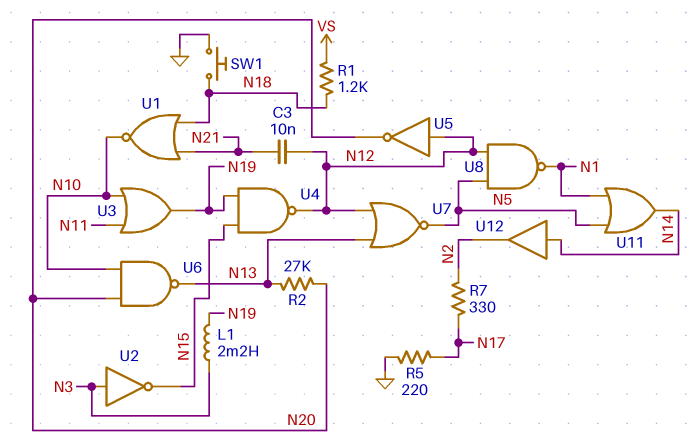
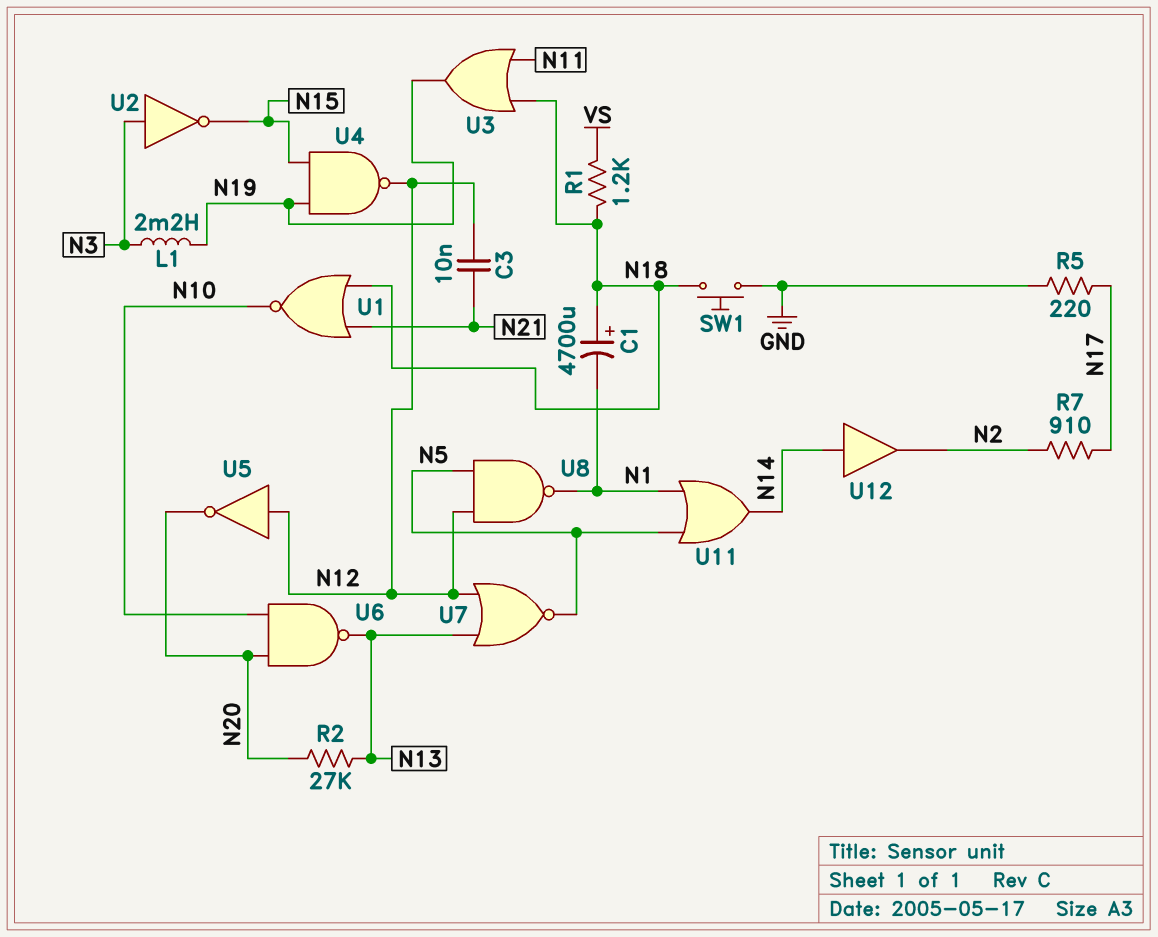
C1: none -> 4700uF (plus N18, minus N1)
R7: 330 (N2, N17) -> 910 (N2, N17)
U3: OR (in N10, in N11, out N19) -> OR (in N11, in N18, out N19)

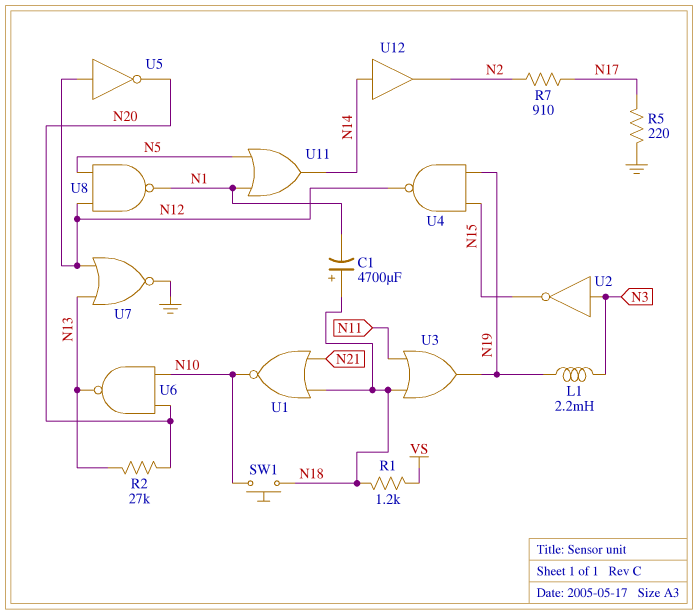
C3: 10nF (N12, N21) -> none
SW1: button (GND, N18) -> button (N10, N18)
U7: NOR (in N12, in N13, out N5) -> NOR (in N12, in N13, out GND)

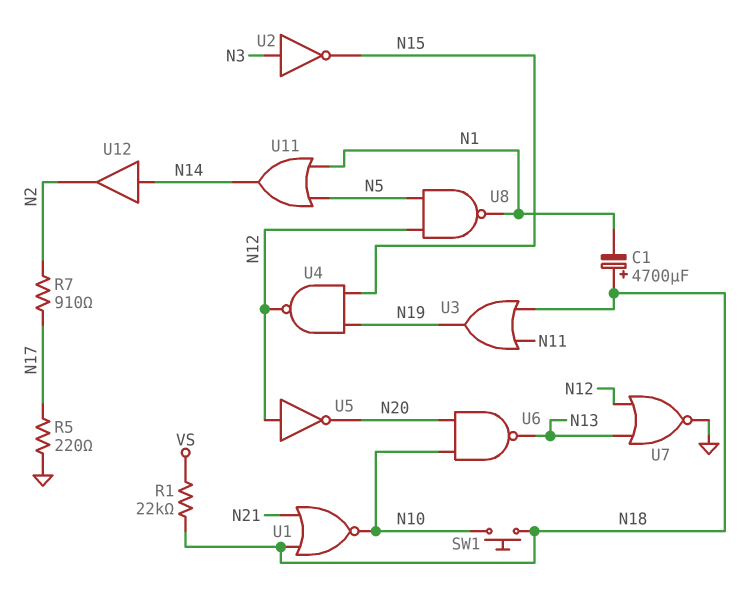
L1: 2.2mH (N3, N19) -> none
R1: 1.2k (N18, VS) -> 22k (N18, VS)
R2: 27k (N13, N20) -> none

